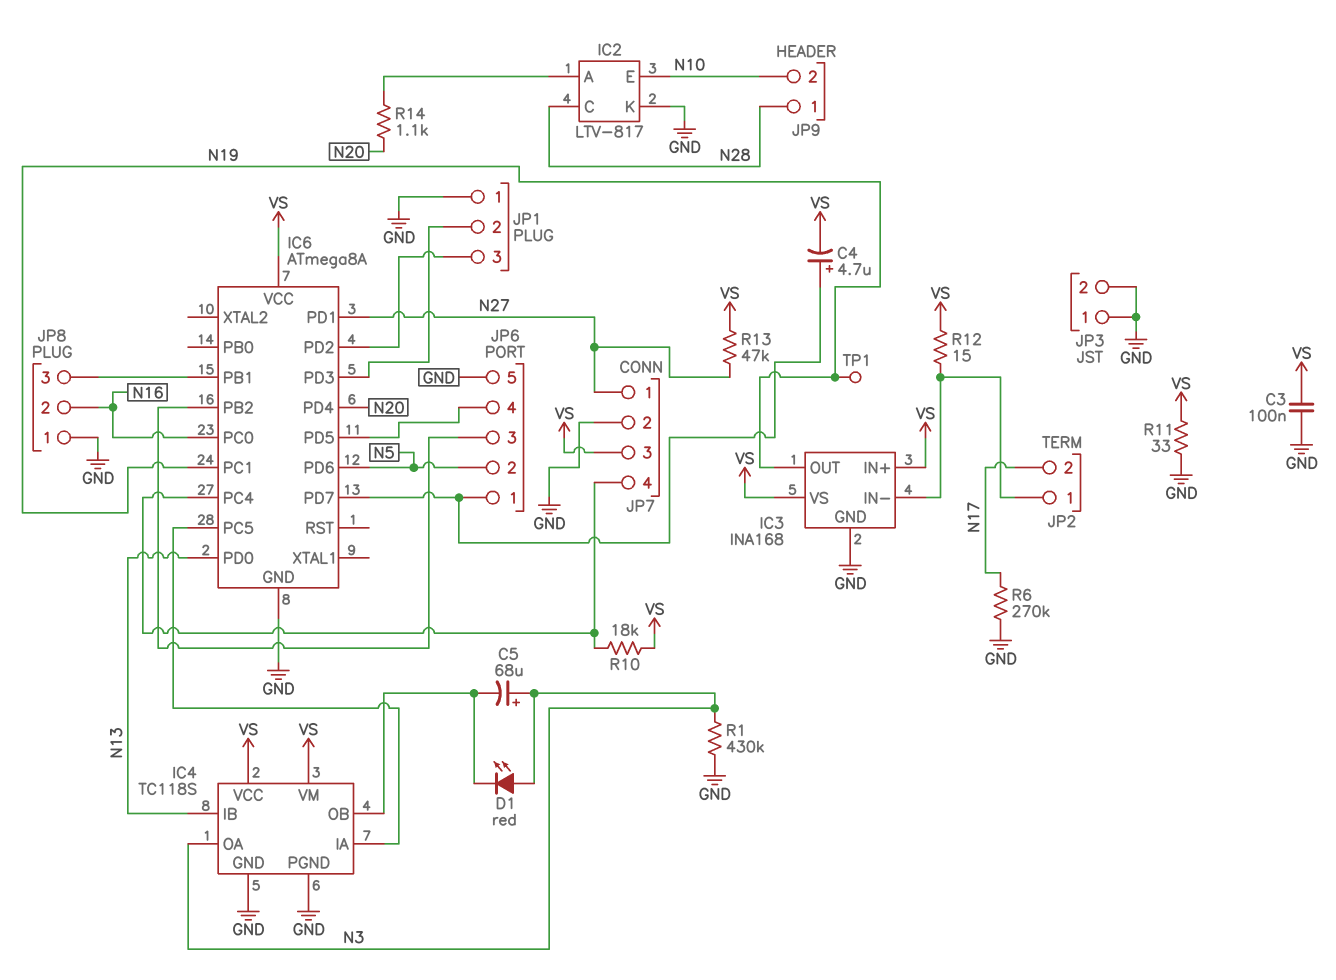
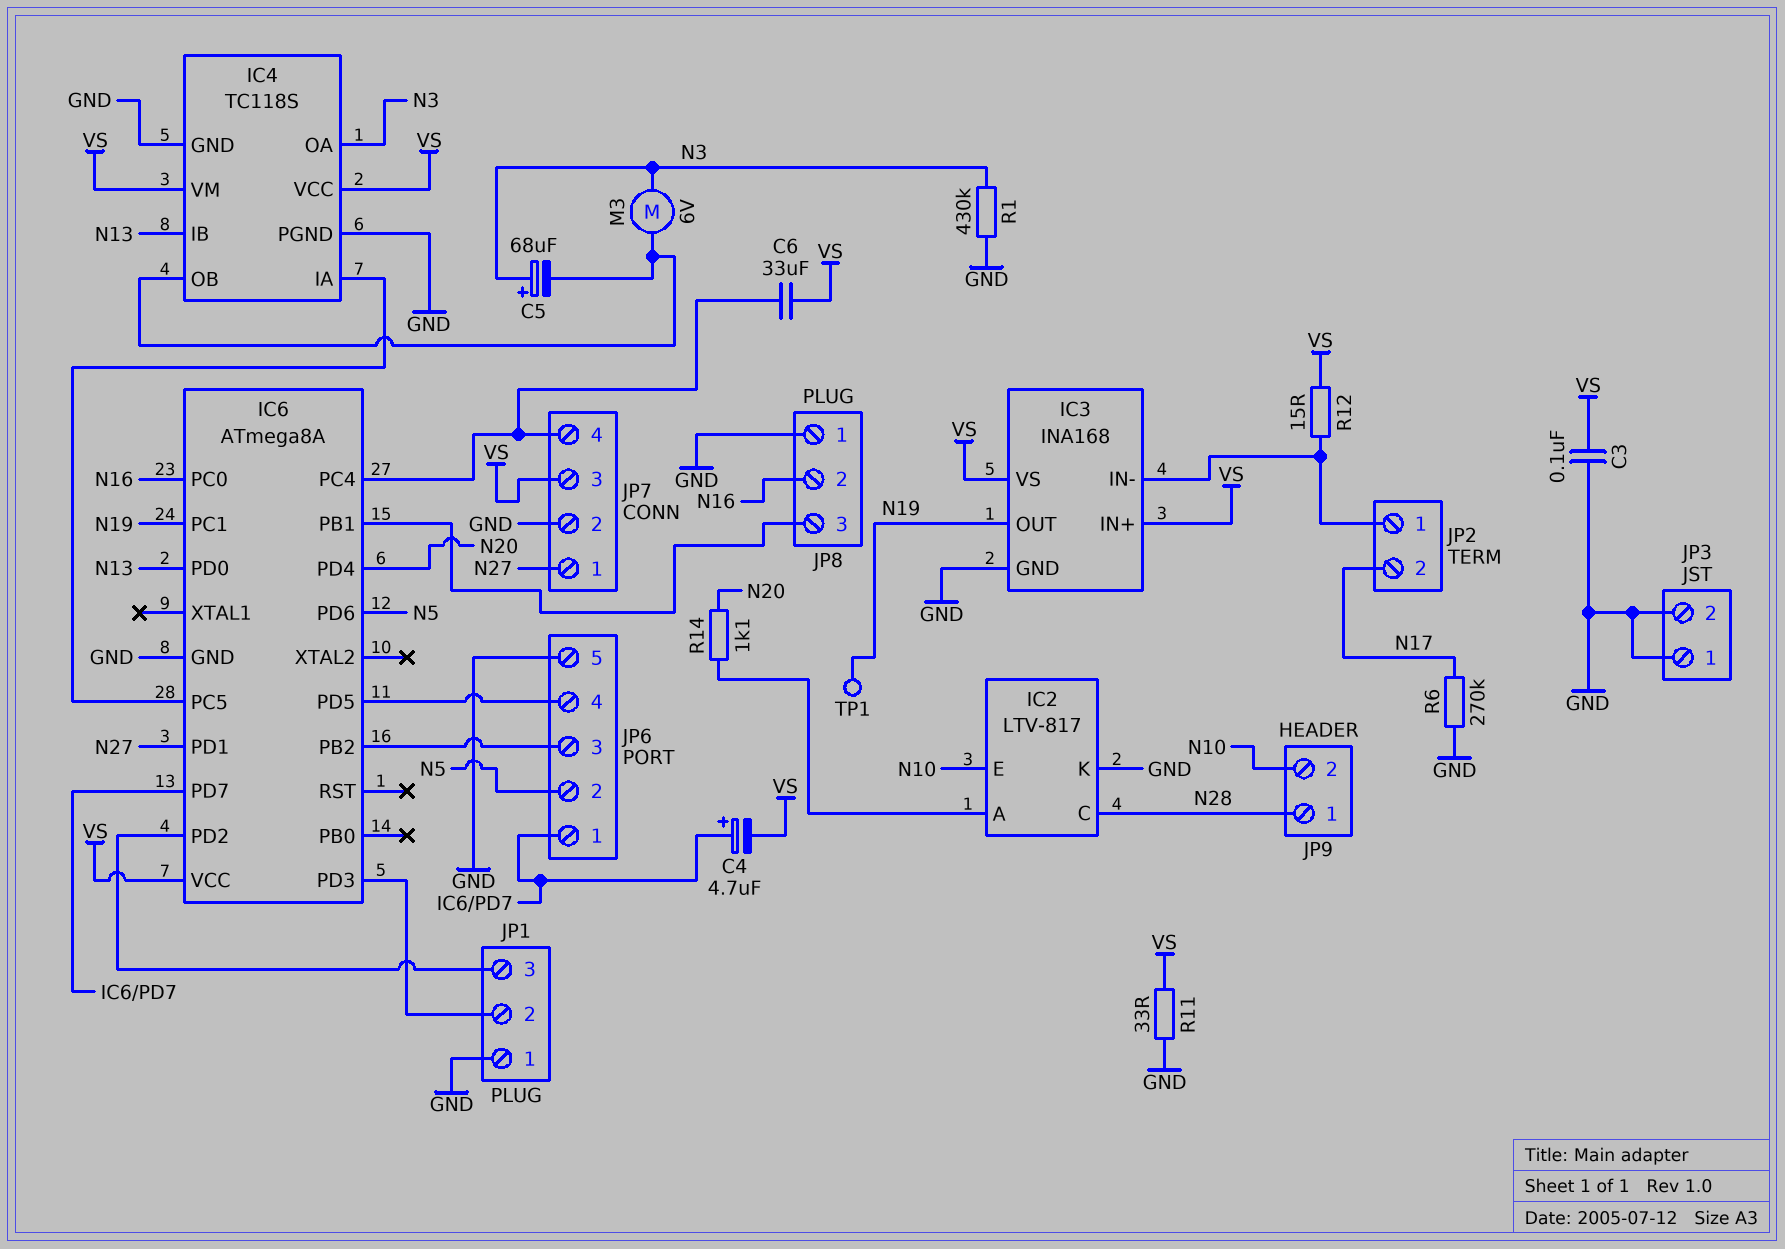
C6: none -> 33uF (IC6/PC4, VS)
D1: LED red (A N3, K IC4/OB) -> none
M3: none -> motor 6V (IC4/OB, N3)
R10: 18k (IC6/PC4, VS) -> none
R13: 47k (N27, VS) -> none

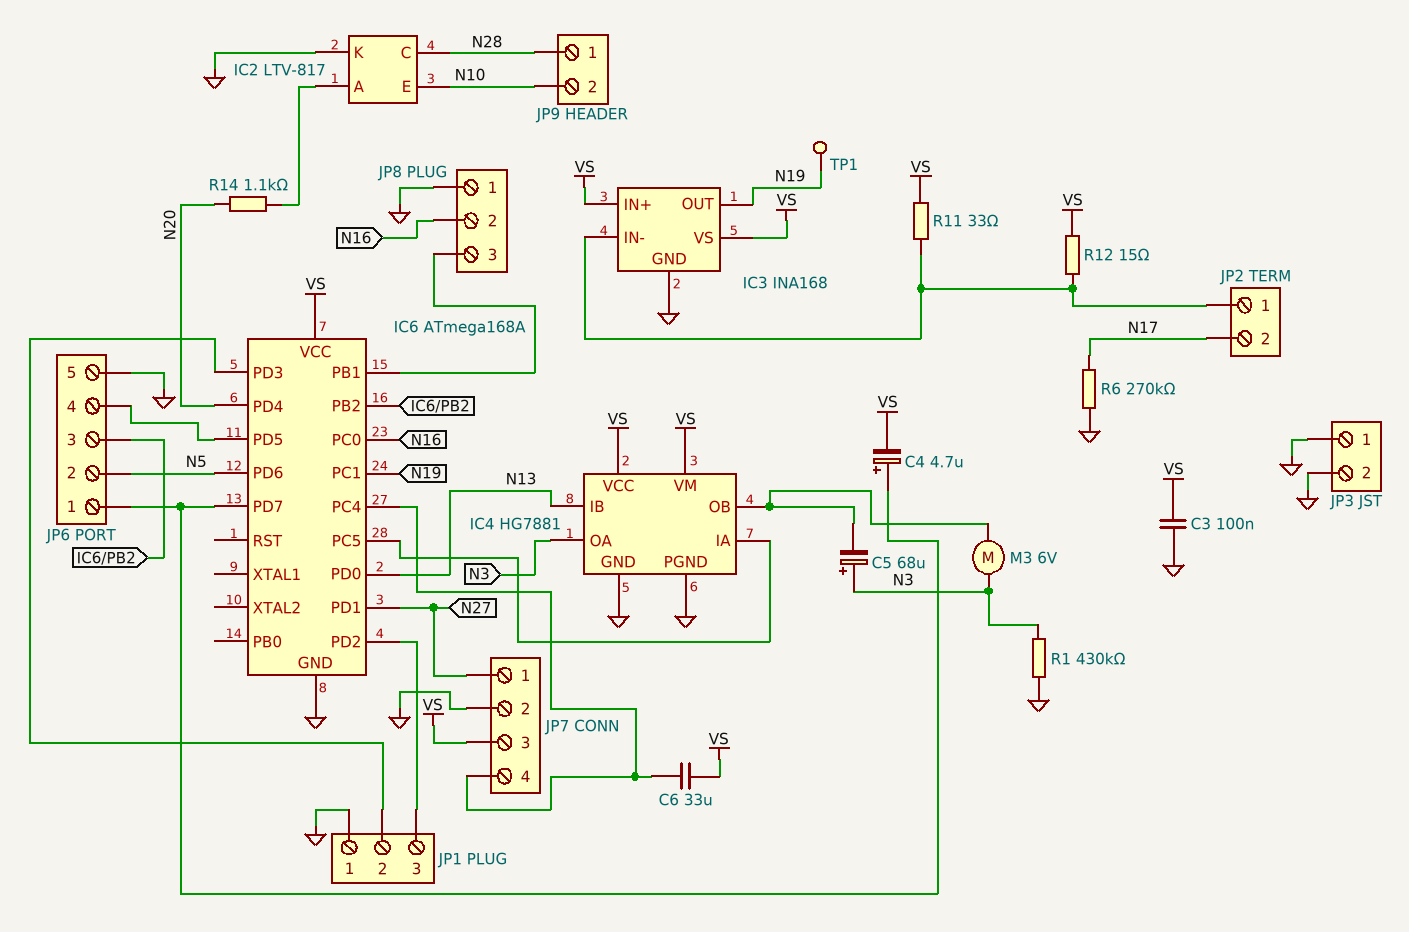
IC4: TC118S -> HG7881
IC6: ATmega8A -> ATmega168A
R11: 33 (GND, VS) -> 33 (IC3/IN-, VS)

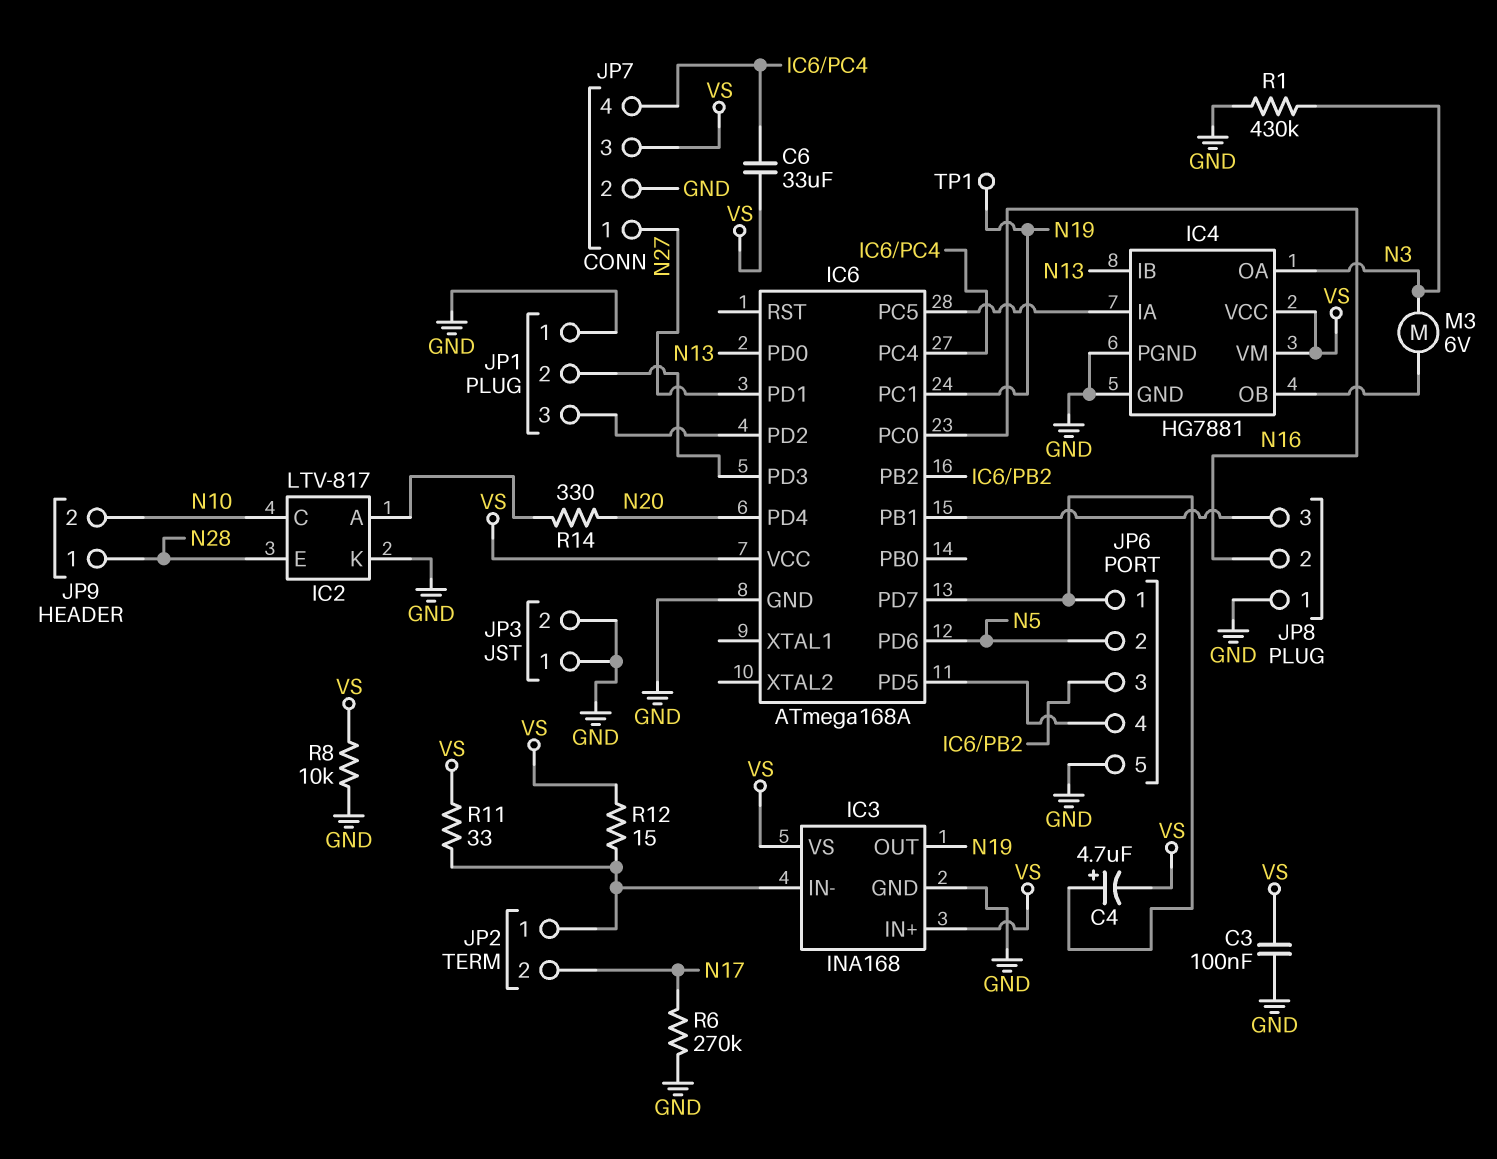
C5: 68uF (plus N3, minus IC4/OB) -> none
IC2 pin C: N28 -> N10
IC2 pin E: N10 -> N28
R8: none -> 10k (GND, VS)
R14: 1.1k (IC2/A, N20) -> 330 (IC2/A, N20)

